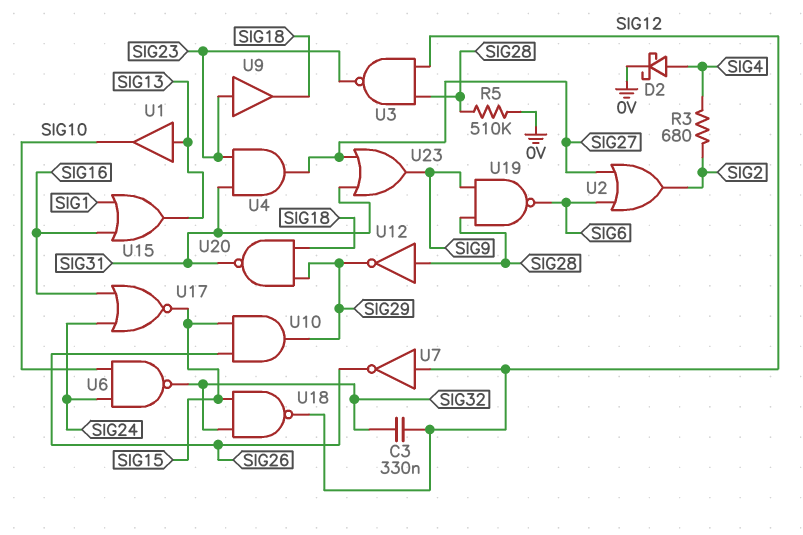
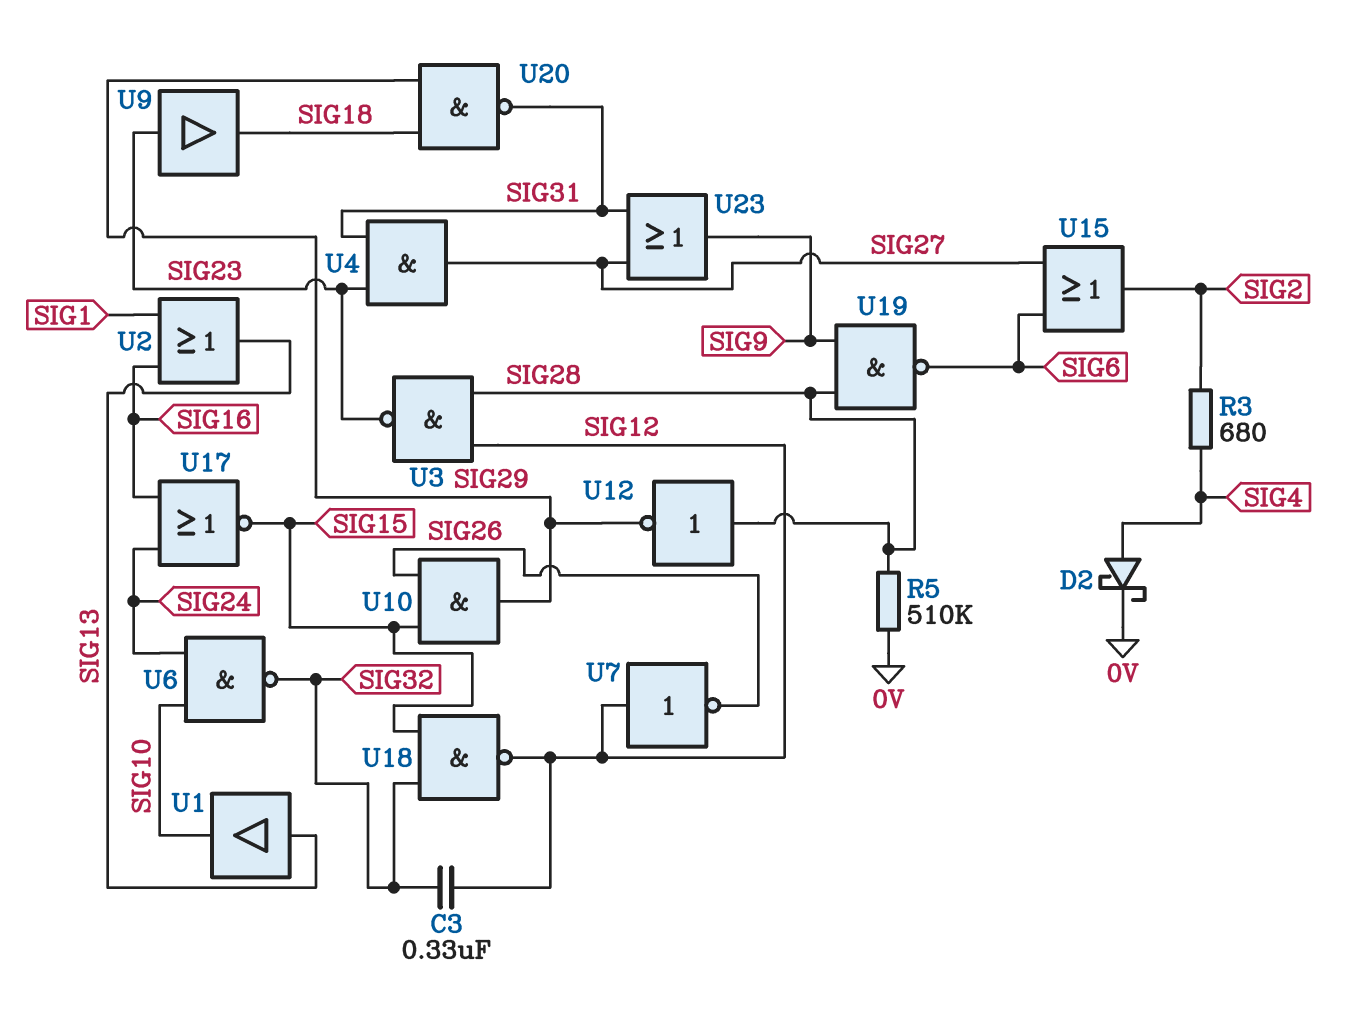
U2: OR (in SIG6, in SIG27, out SIG2) -> OR (in SIG1, in SIG16, out SIG13)
U15: OR (in SIG1, in SIG16, out SIG13) -> OR (in SIG6, in SIG27, out SIG2)

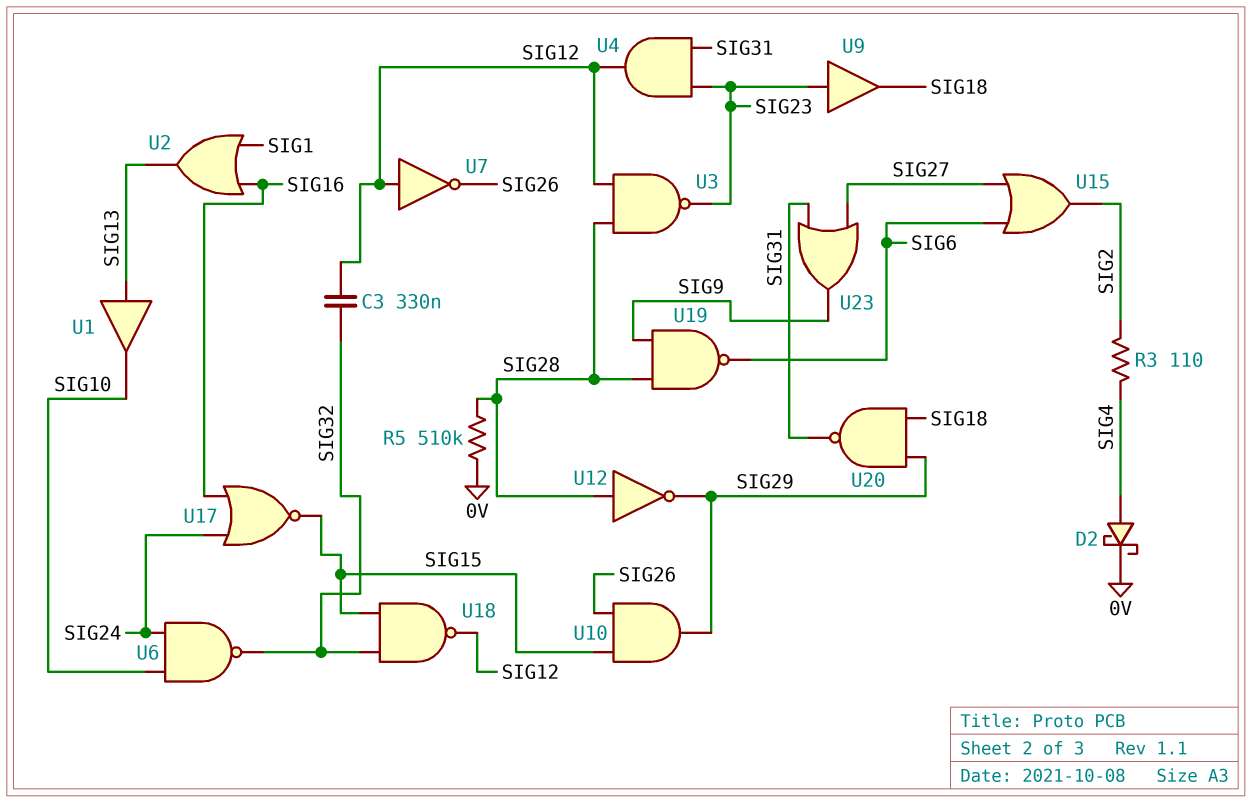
R3: 680 (SIG2, SIG4) -> 110 (SIG2, SIG4)
U4: AND (in SIG23, in SIG31, out SIG27) -> AND (in SIG23, in SIG31, out SIG12)

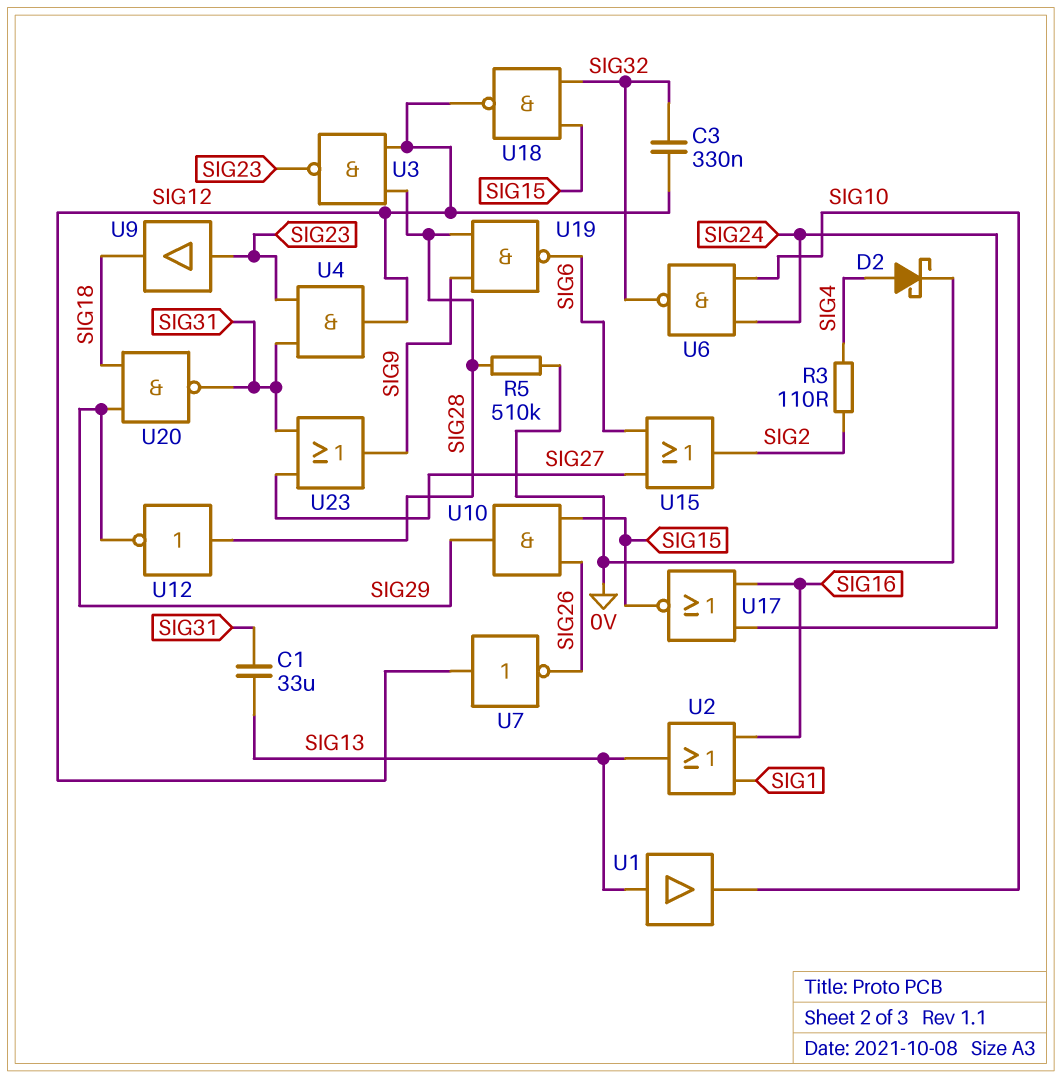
C1: none -> 33uF (SIG13, SIG31)

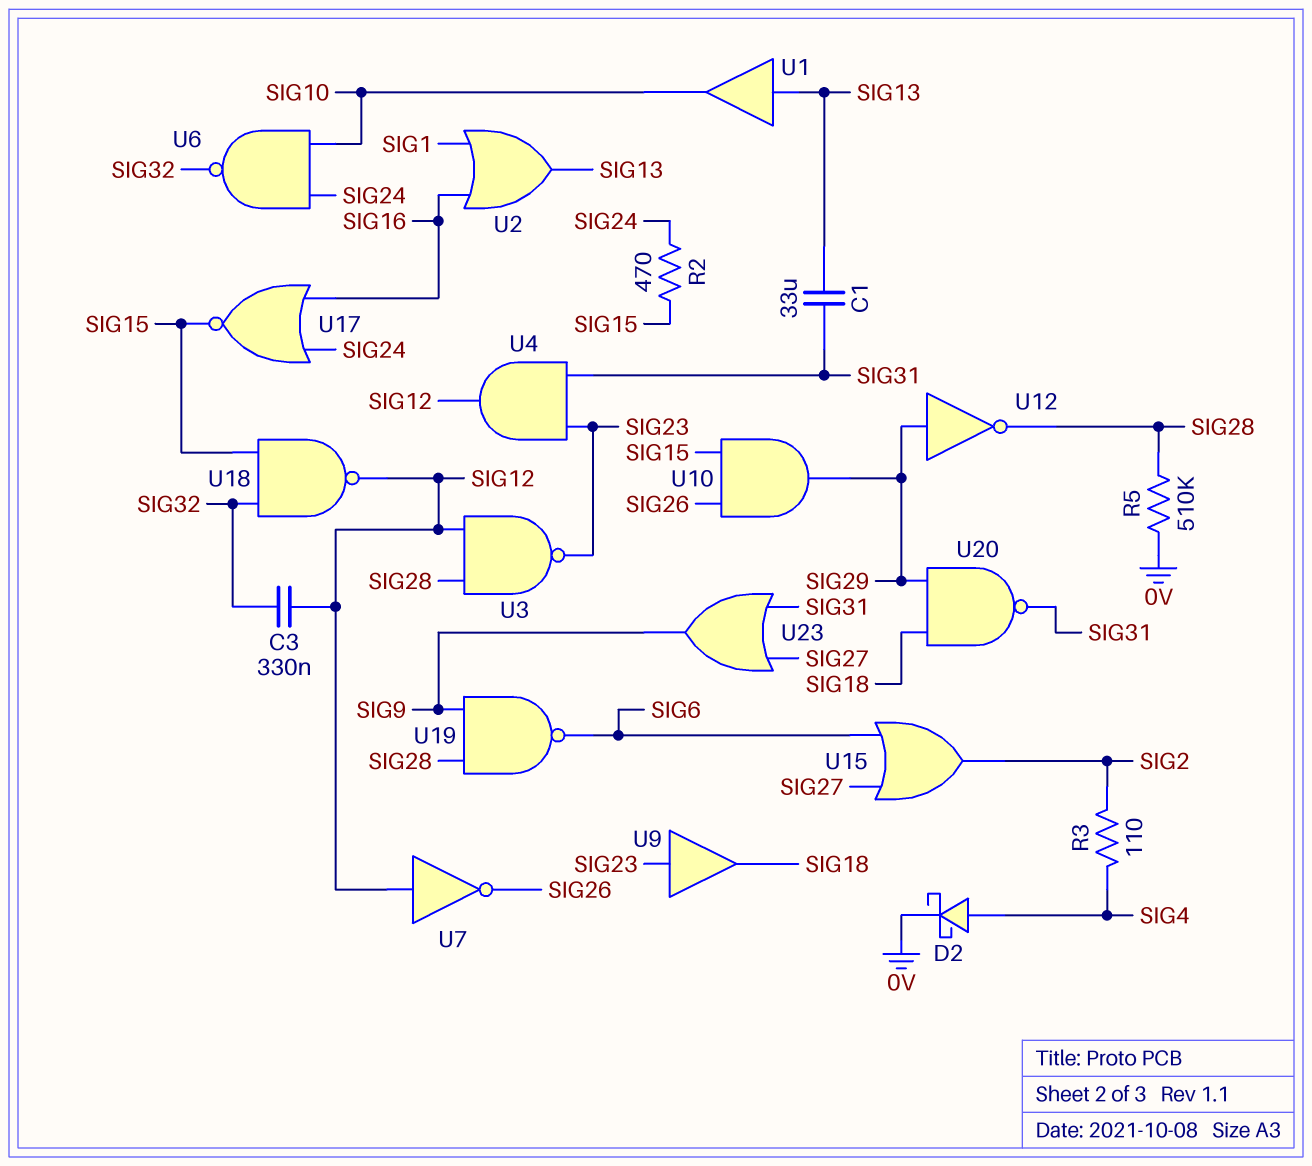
R2: none -> 470 (SIG15, SIG24)
U12: NOT (in SIG28, out SIG29) -> NOT (in SIG29, out SIG28)

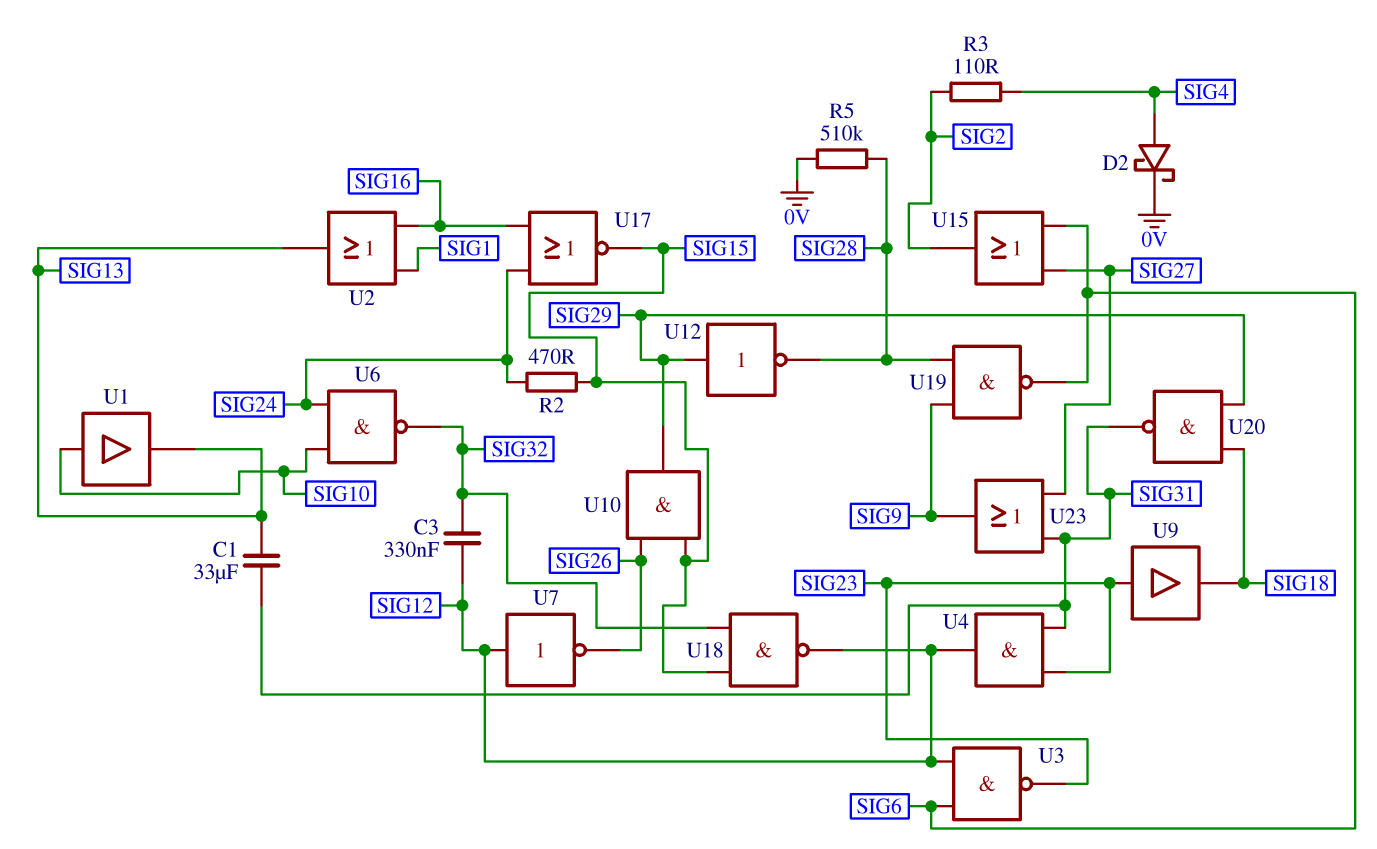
U1: buffer (in SIG13, out SIG10) -> buffer (in SIG10, out SIG13)
U3: NAND (in SIG12, in SIG28, out SIG23) -> NAND (in SIG6, in SIG12, out SIG23)

